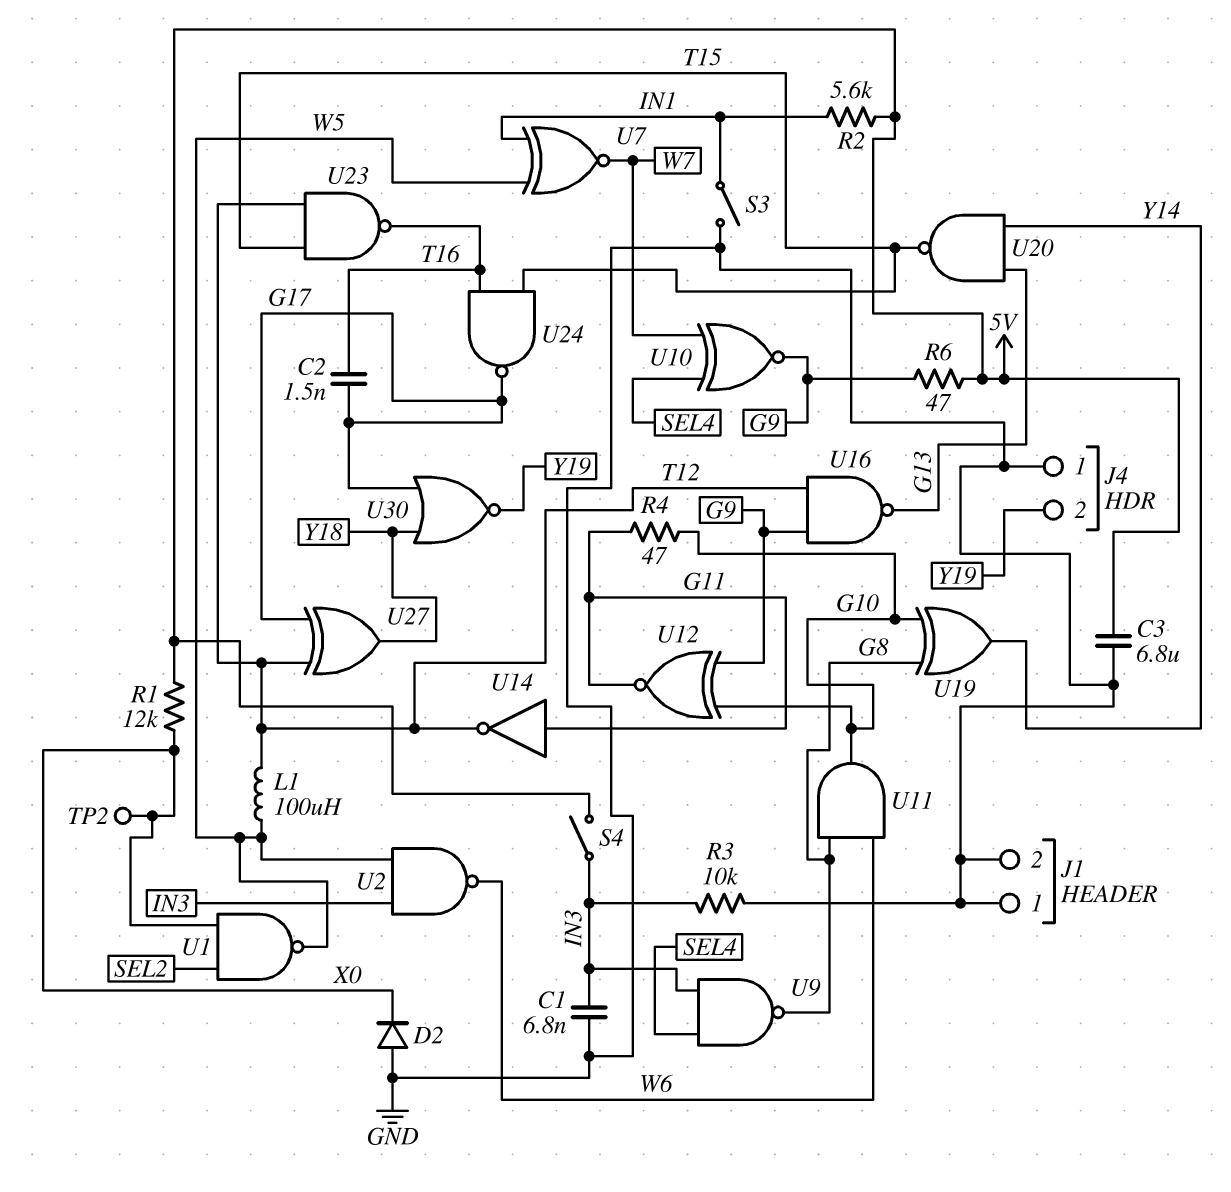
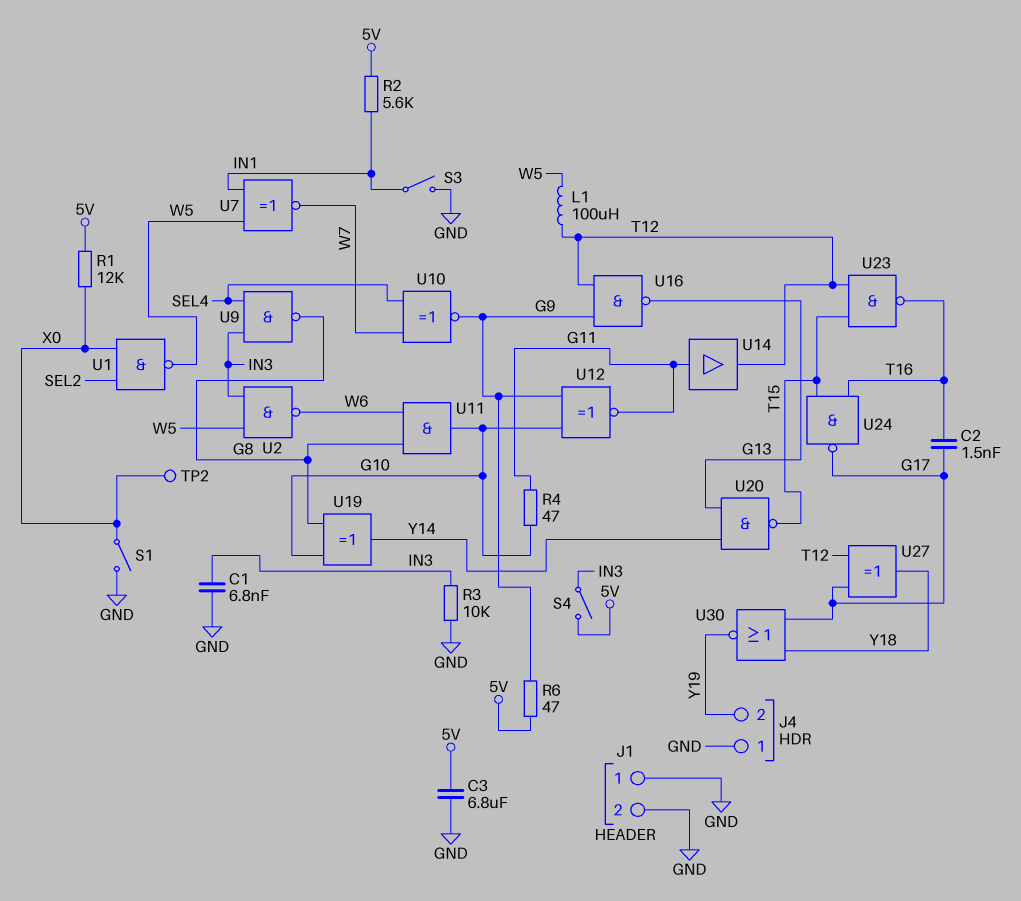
D2: diode (A GND, K X0) -> none
S1: none -> switch (GND, X0)
U14: NOT (in G11, out T12) -> buffer (in G11, out T12)

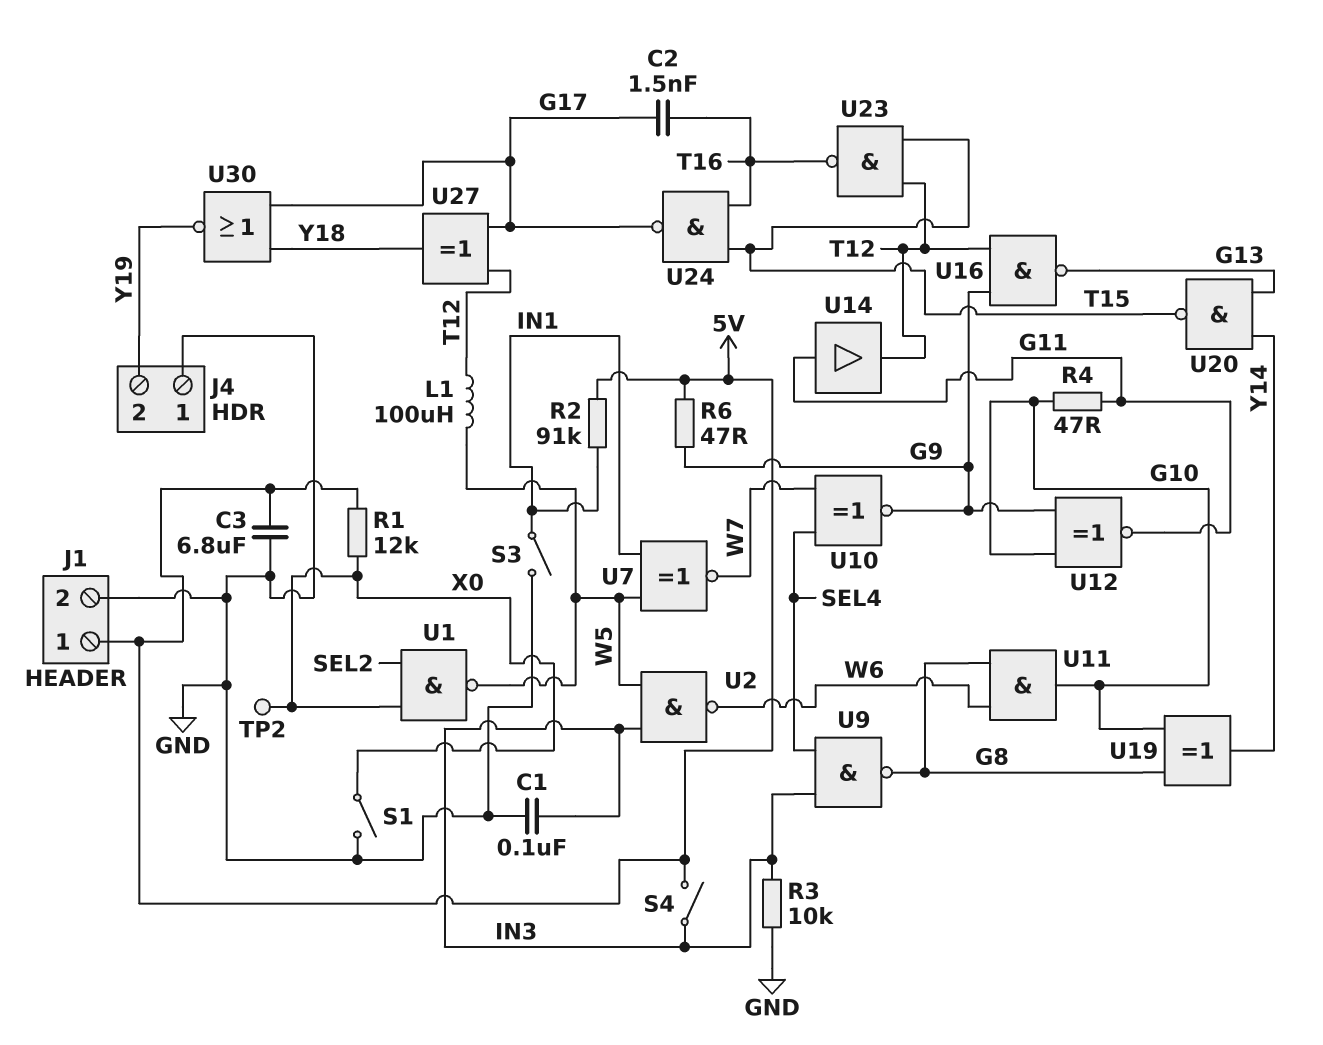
C1: 6.8nF (GND, IN3) -> 100nF (GND, IN3)
J1 pin 1: GND -> 5V
R2: 5.6k (5V, IN1) -> 91k (5V, IN1)

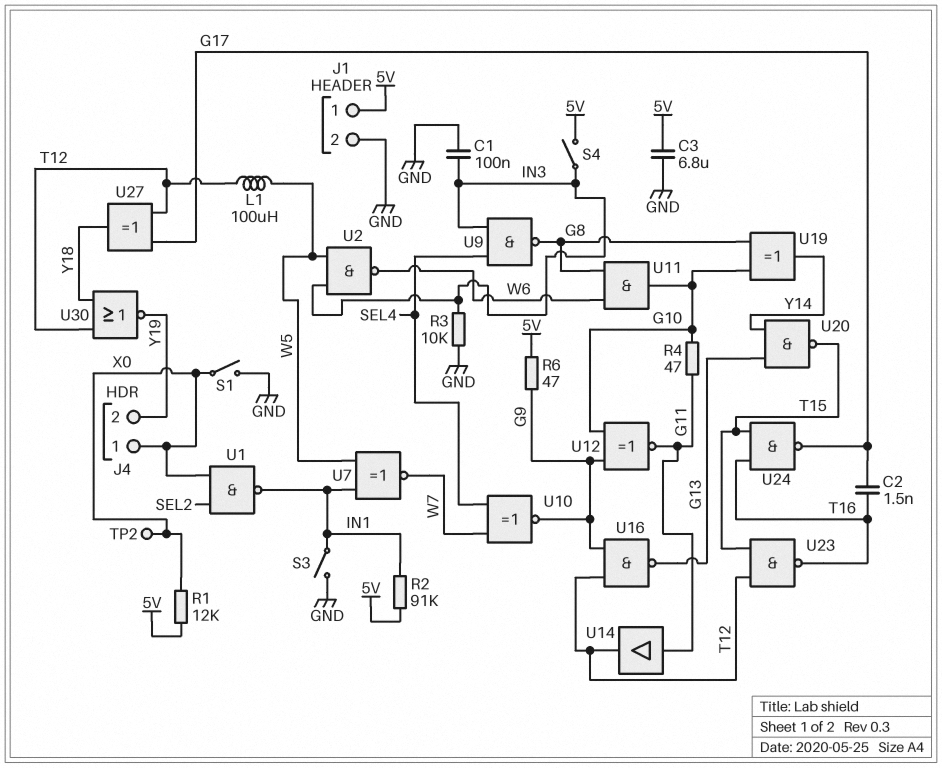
J4 pin 1: GND -> X0
U1: NAND (in SEL2, in X0, out W5) -> NAND (in SEL2, in X0, out IN1)
U30: NOR (in G17, in Y18, out Y19) -> NOR (in T12, in Y18, out Y19)

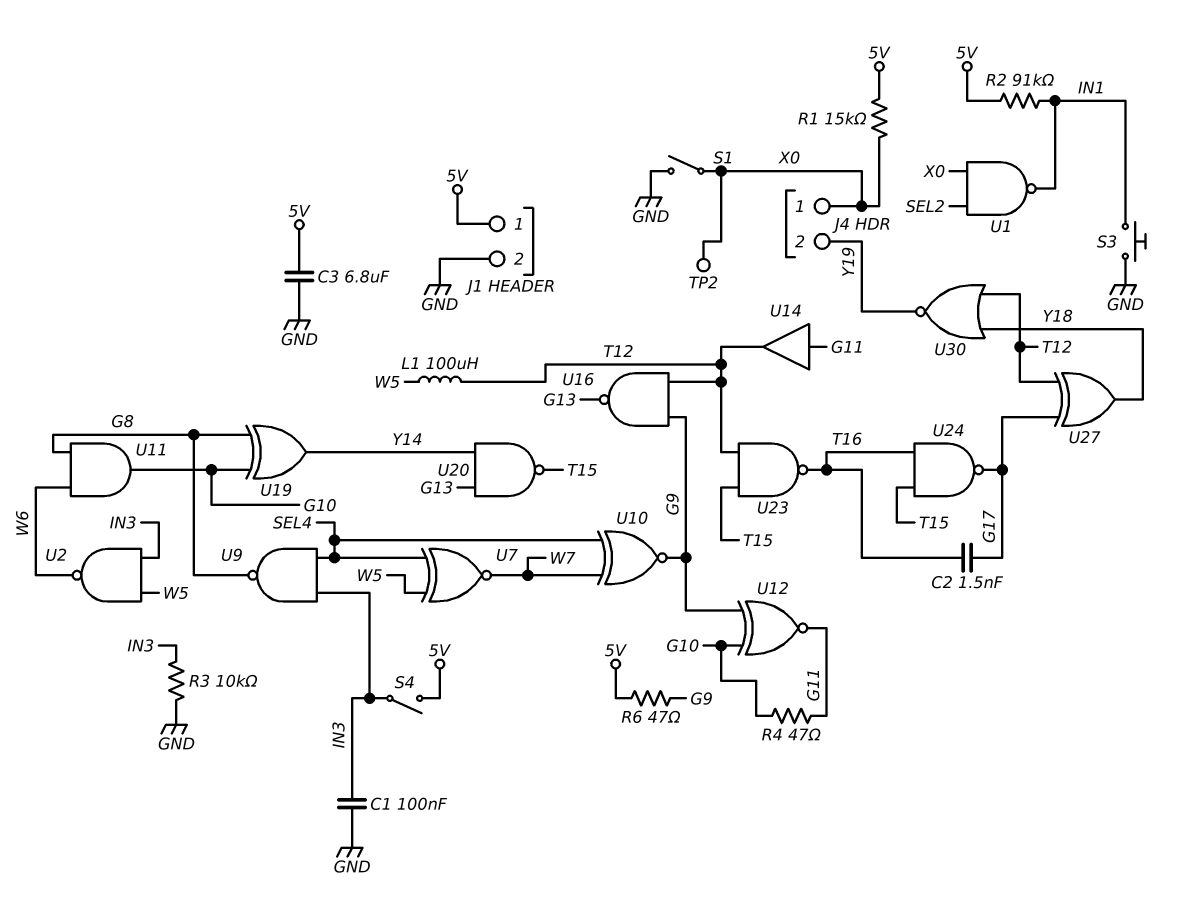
R1: 12k (5V, X0) -> 15k (5V, X0)
S3: switch (GND, IN1) -> button (GND, IN1)
U7: XNOR (in IN1, in W5, out W7) -> XNOR (in SEL4, in W5, out W7)

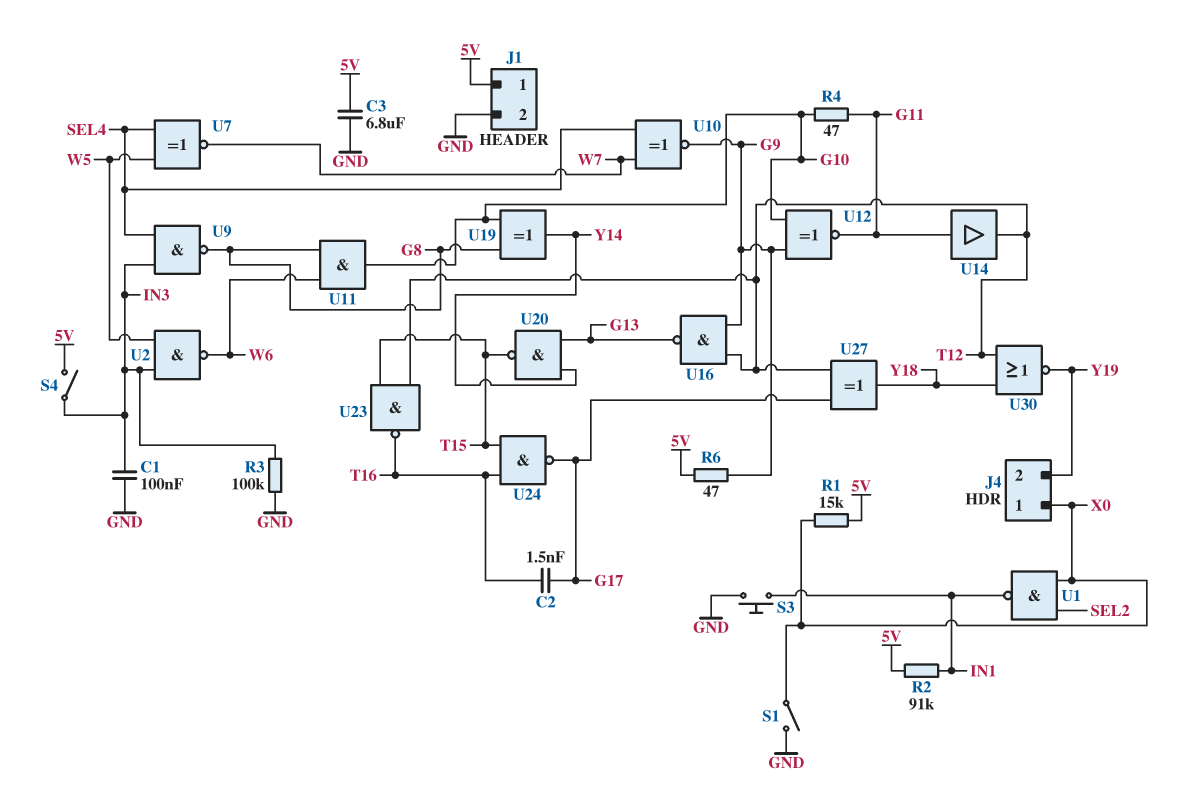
L1: 100uH (T12, W5) -> none
R3: 10k (GND, IN3) -> 100k (GND, IN3)
TP2: test point (X0) -> none

